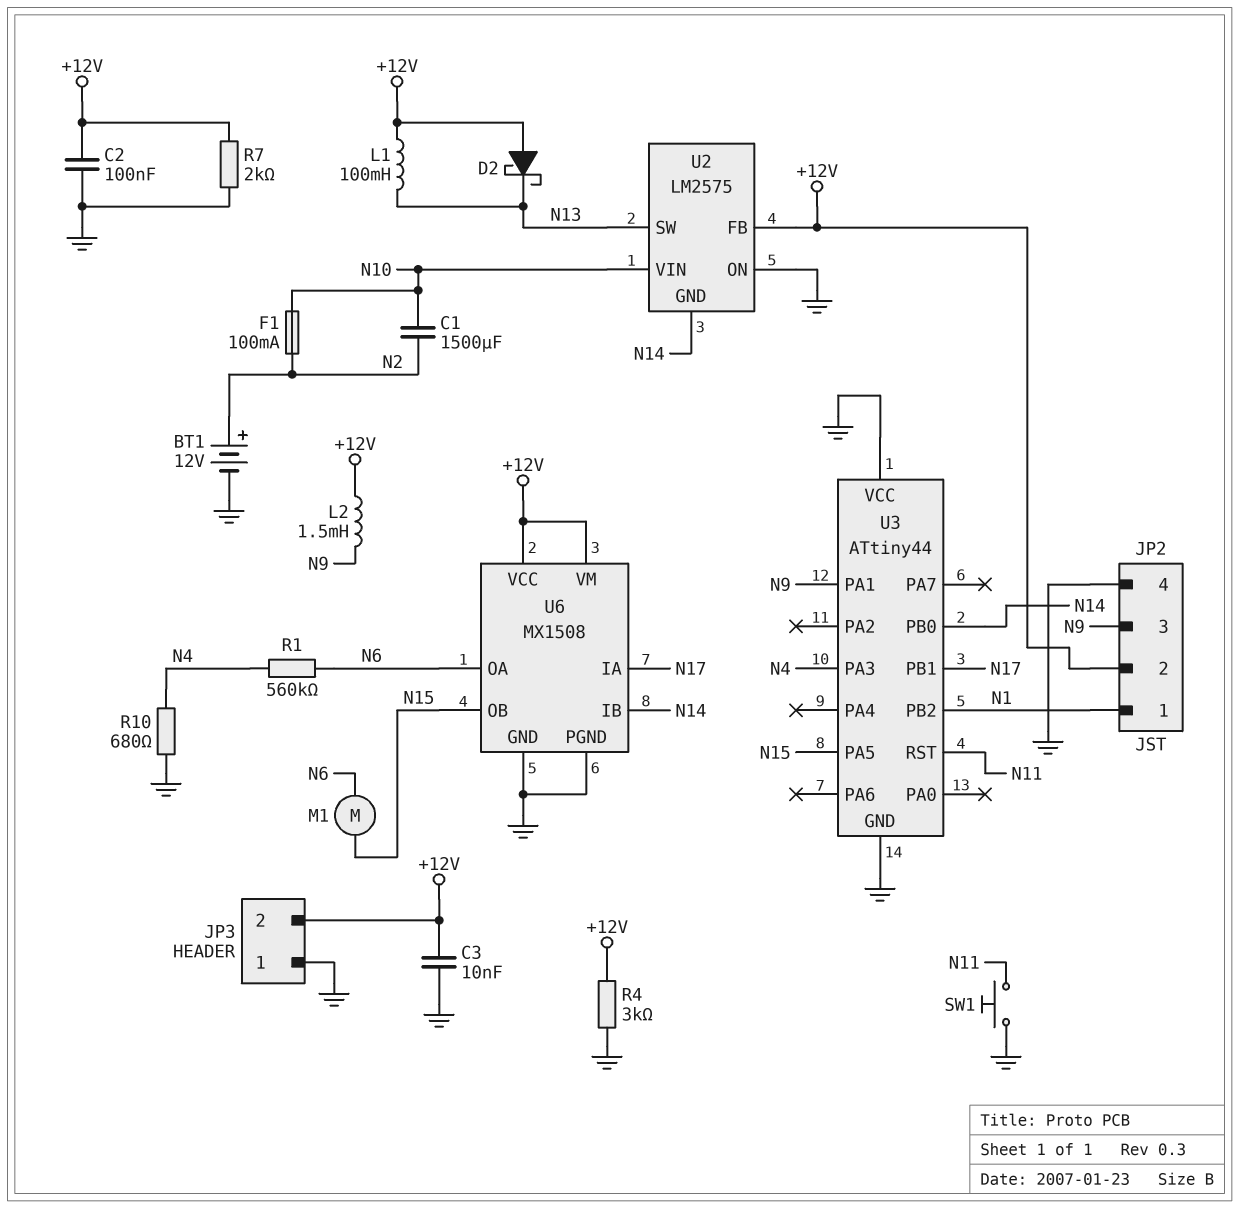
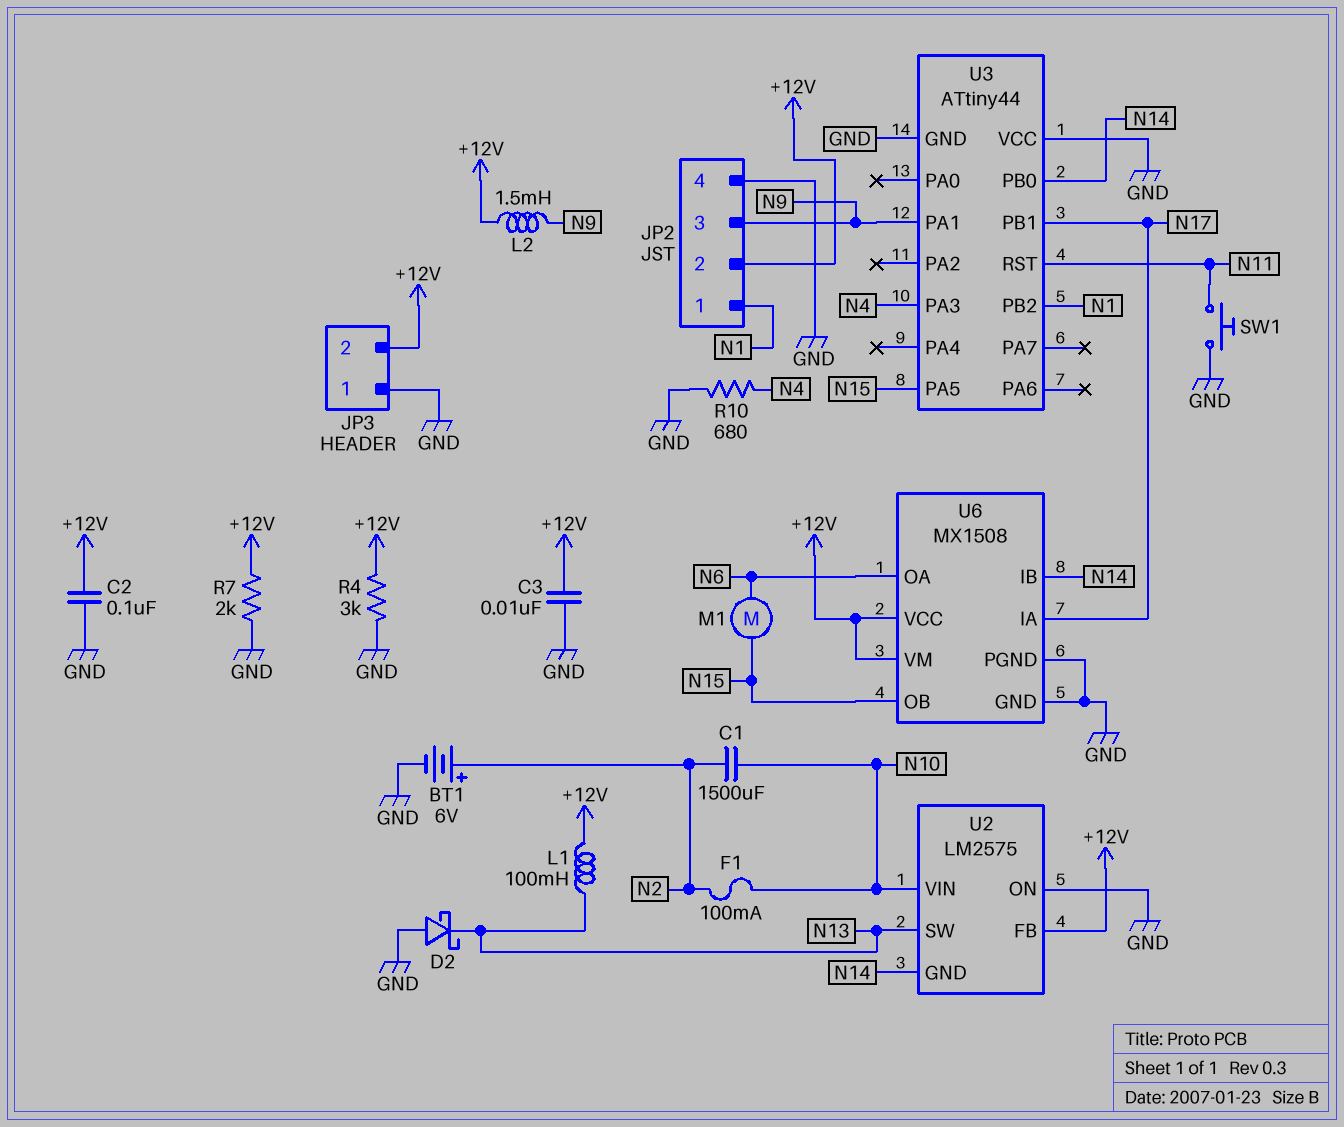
BT1: 12V (plus N2, minus GND) -> 6V (plus N2, minus GND)
D2: schottky (A +12V, K N13) -> schottky (A GND, K N13)
R1: 560k (N4, N6) -> none

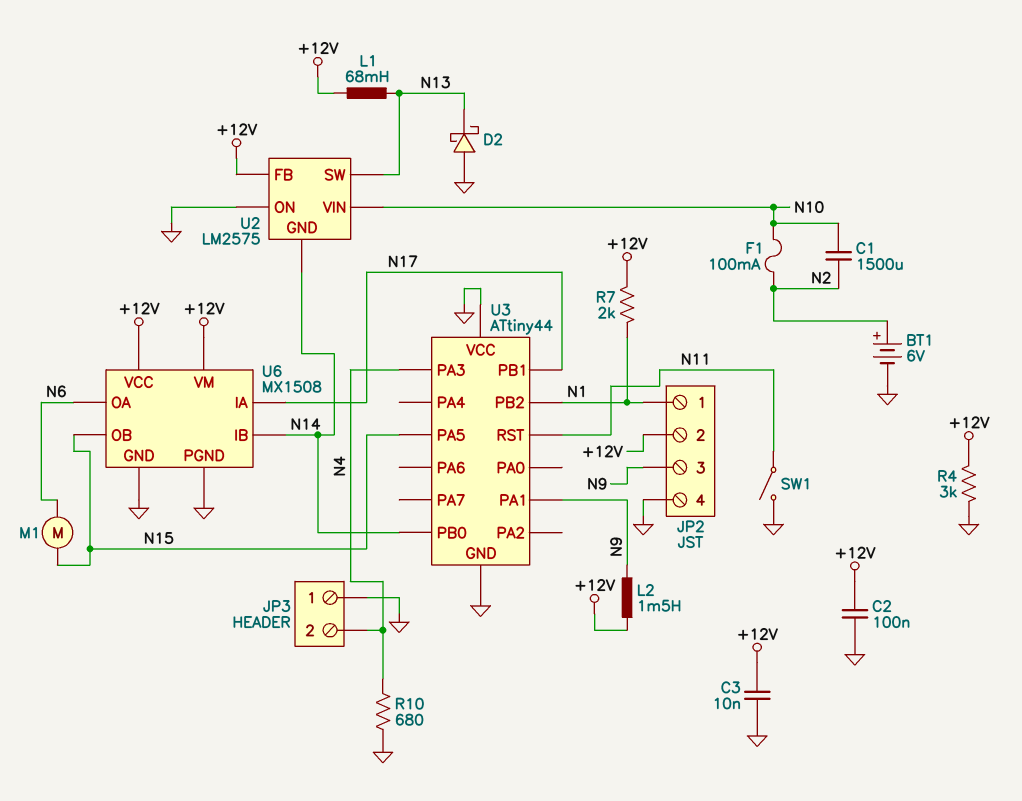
JP3 pin 2: +12V -> N4
L1: 100mH (+12V, N13) -> 68mH (+12V, N13)
R7: 2k (+12V, GND) -> 2k (+12V, N1)
SW1: button (GND, N11) -> switch (GND, N11)

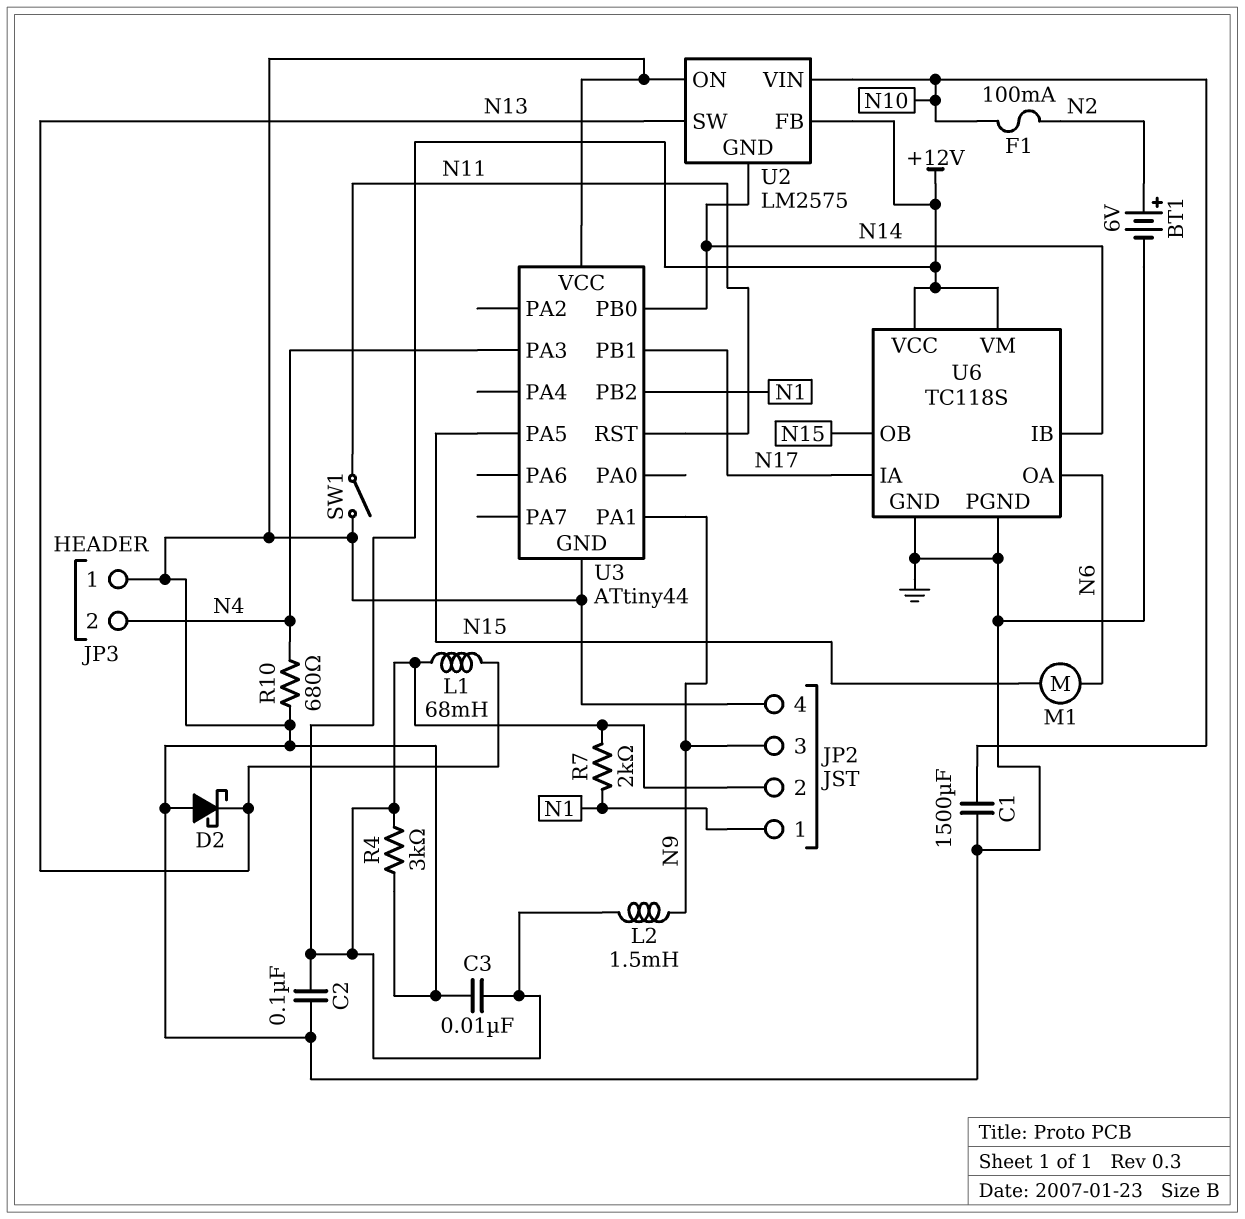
C1: 1500uF (N2, N10) -> 1500uF (GND, N10)
U6: MX1508 -> TC118S

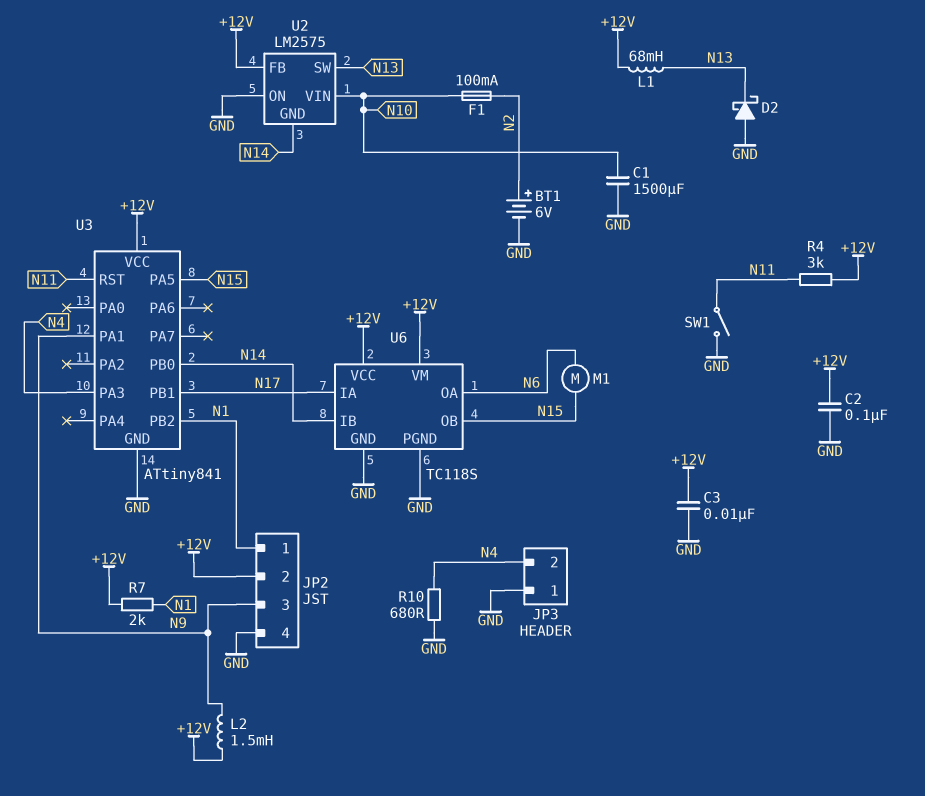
R4: 3k (+12V, GND) -> 3k (+12V, N11)
U3: ATtiny44 -> ATtiny841
U3 pin VCC: GND -> +12V

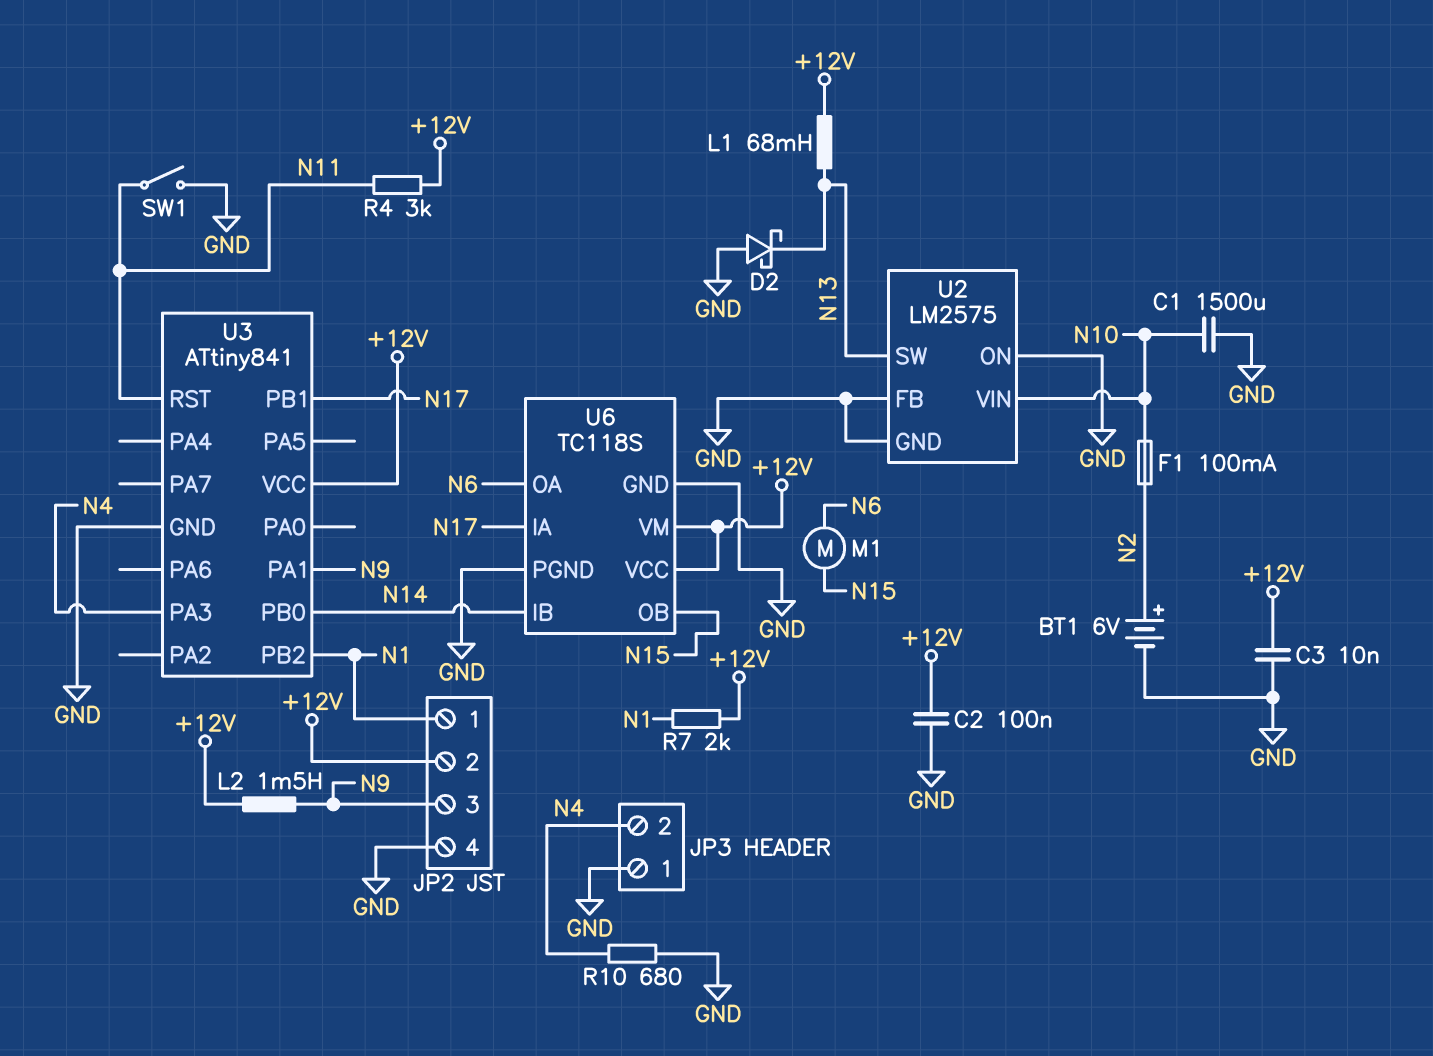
U2 pin FB: +12V -> GND
U2 pin GND: N14 -> GND
U3 pin PA5: N15 -> none

